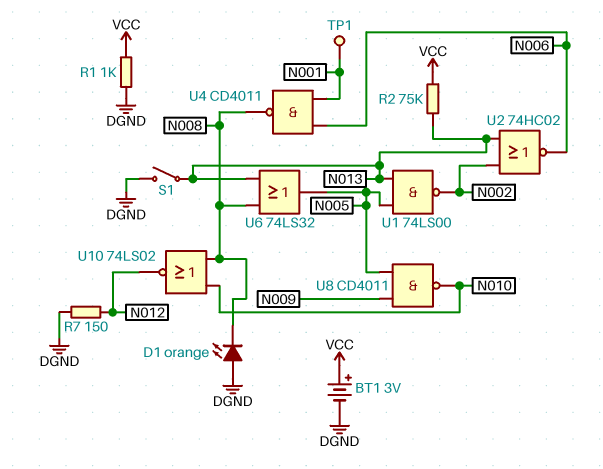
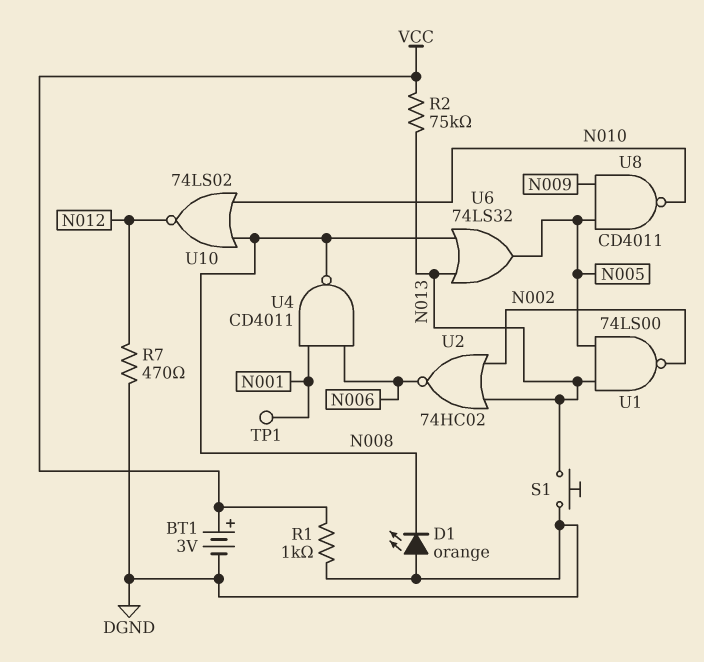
R7: 150 (DGND, N012) -> 470 (DGND, N012)
S1: switch (DGND, N013) -> button (DGND, N013)

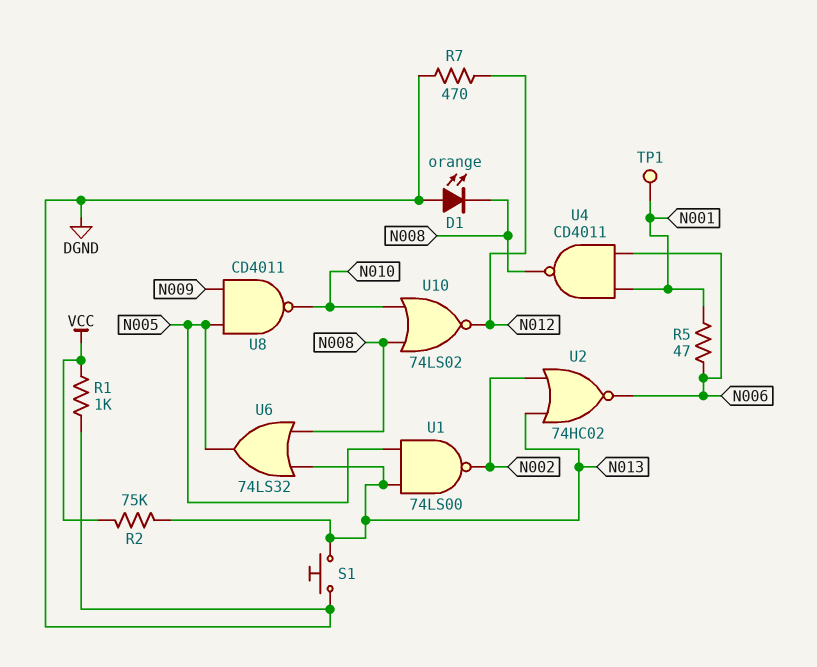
BT1: 3V (plus VCC, minus DGND) -> none
R5: none -> 47 (N001, N006)

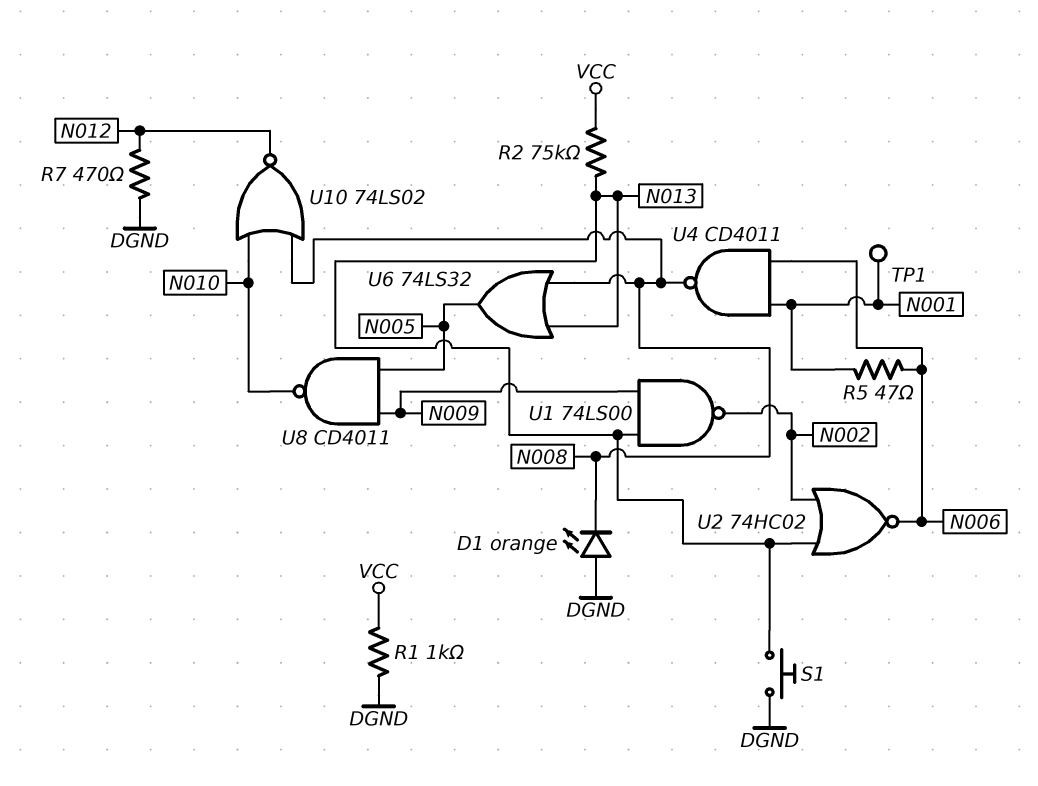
U1: NAND 74LS00 (in N005, in N013, out N002) -> NAND 74LS00 (in N009, in N013, out N002)

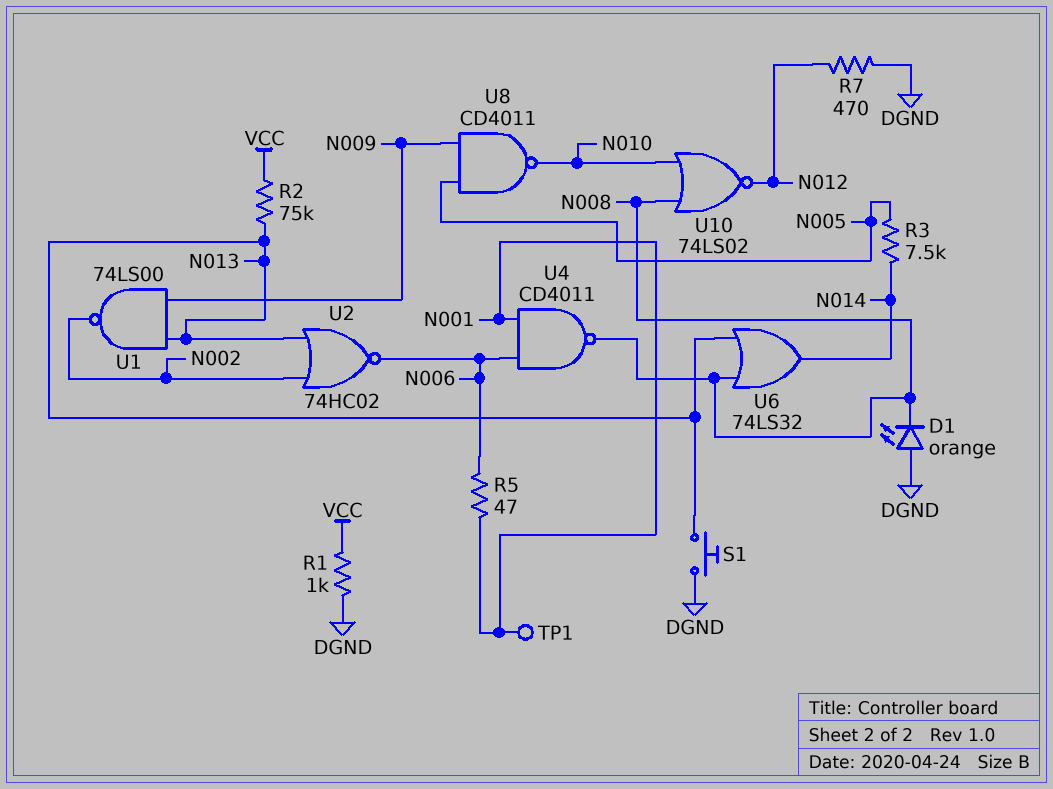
R3: none -> 7.5k (N005, N014)
U6: OR 74LS32 (in N008, in N013, out N005) -> OR 74LS32 (in N008, in N013, out N014)

